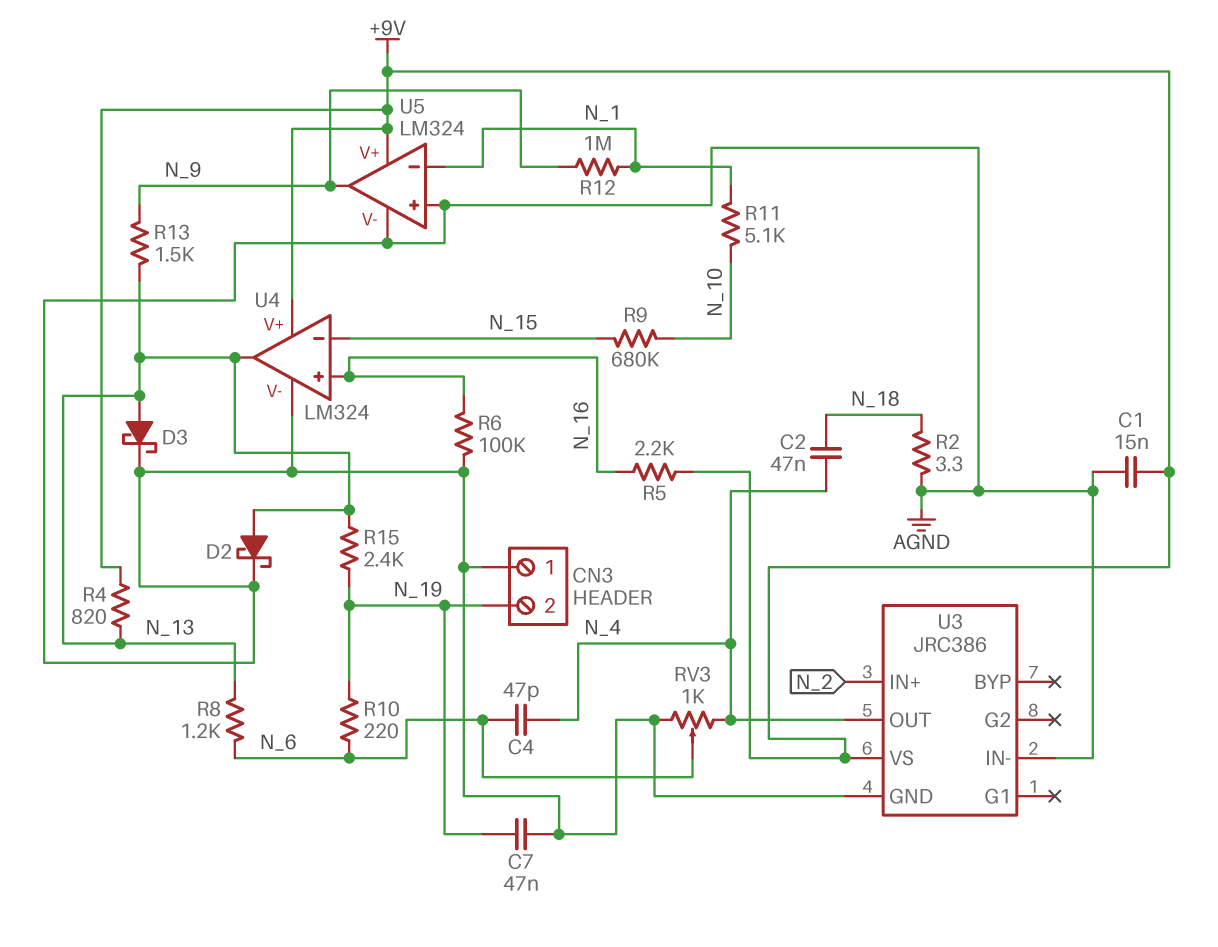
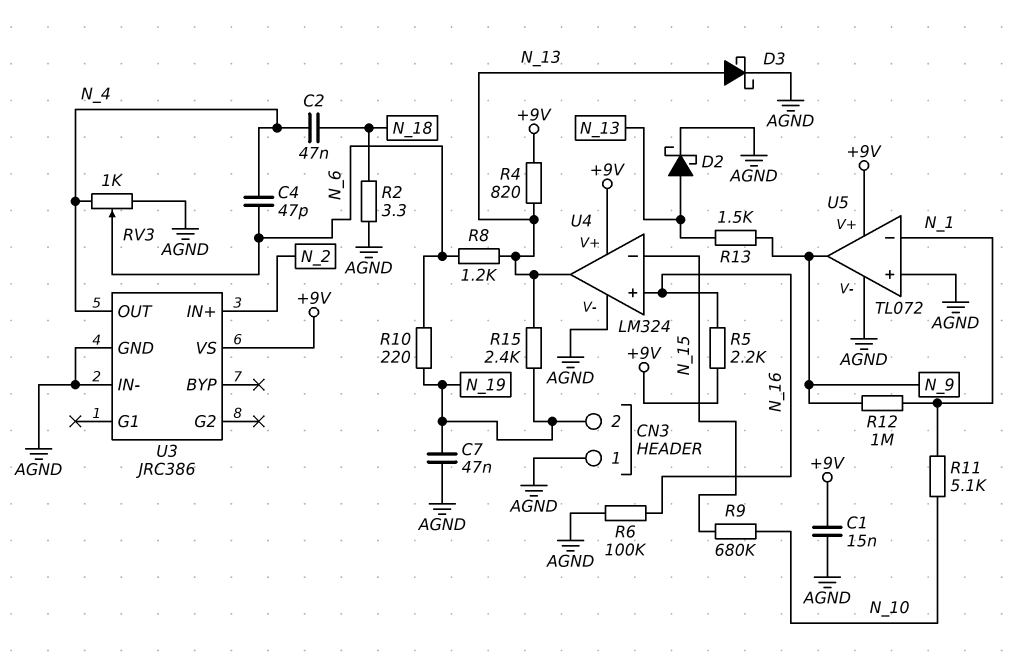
U5: LM324 -> TL072

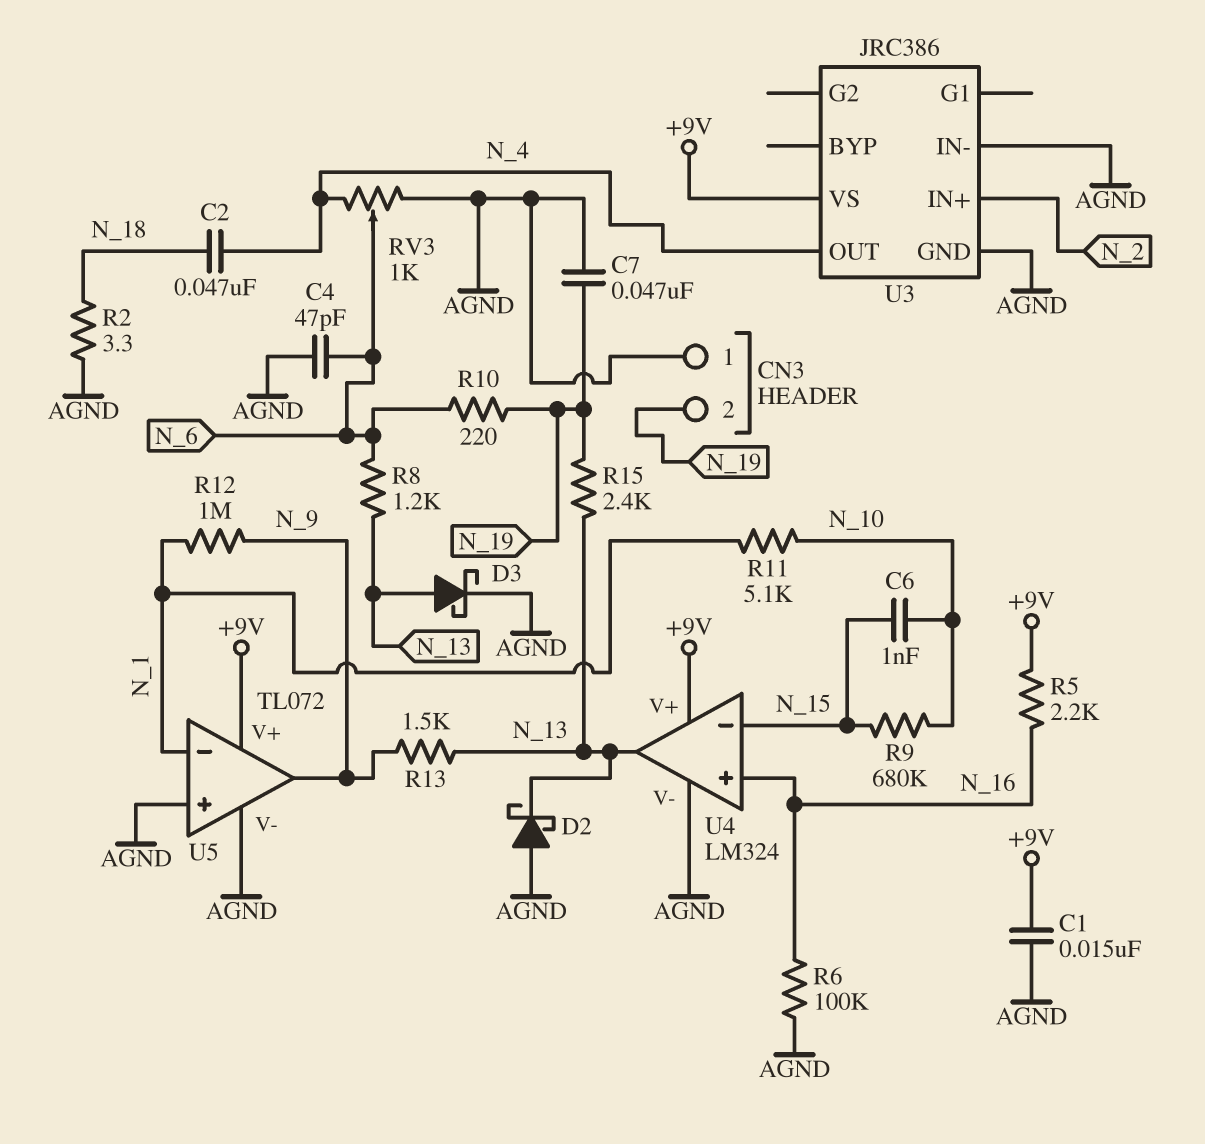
C4: 47pF (N_4, N_6) -> 47pF (AGND, N_6)
C6: none -> 1nF (N_10, N_15)
D2: schottky (A N_13, K AGND) -> schottky (A AGND, K N_13)
R4: 820 (+9V, N_13) -> none

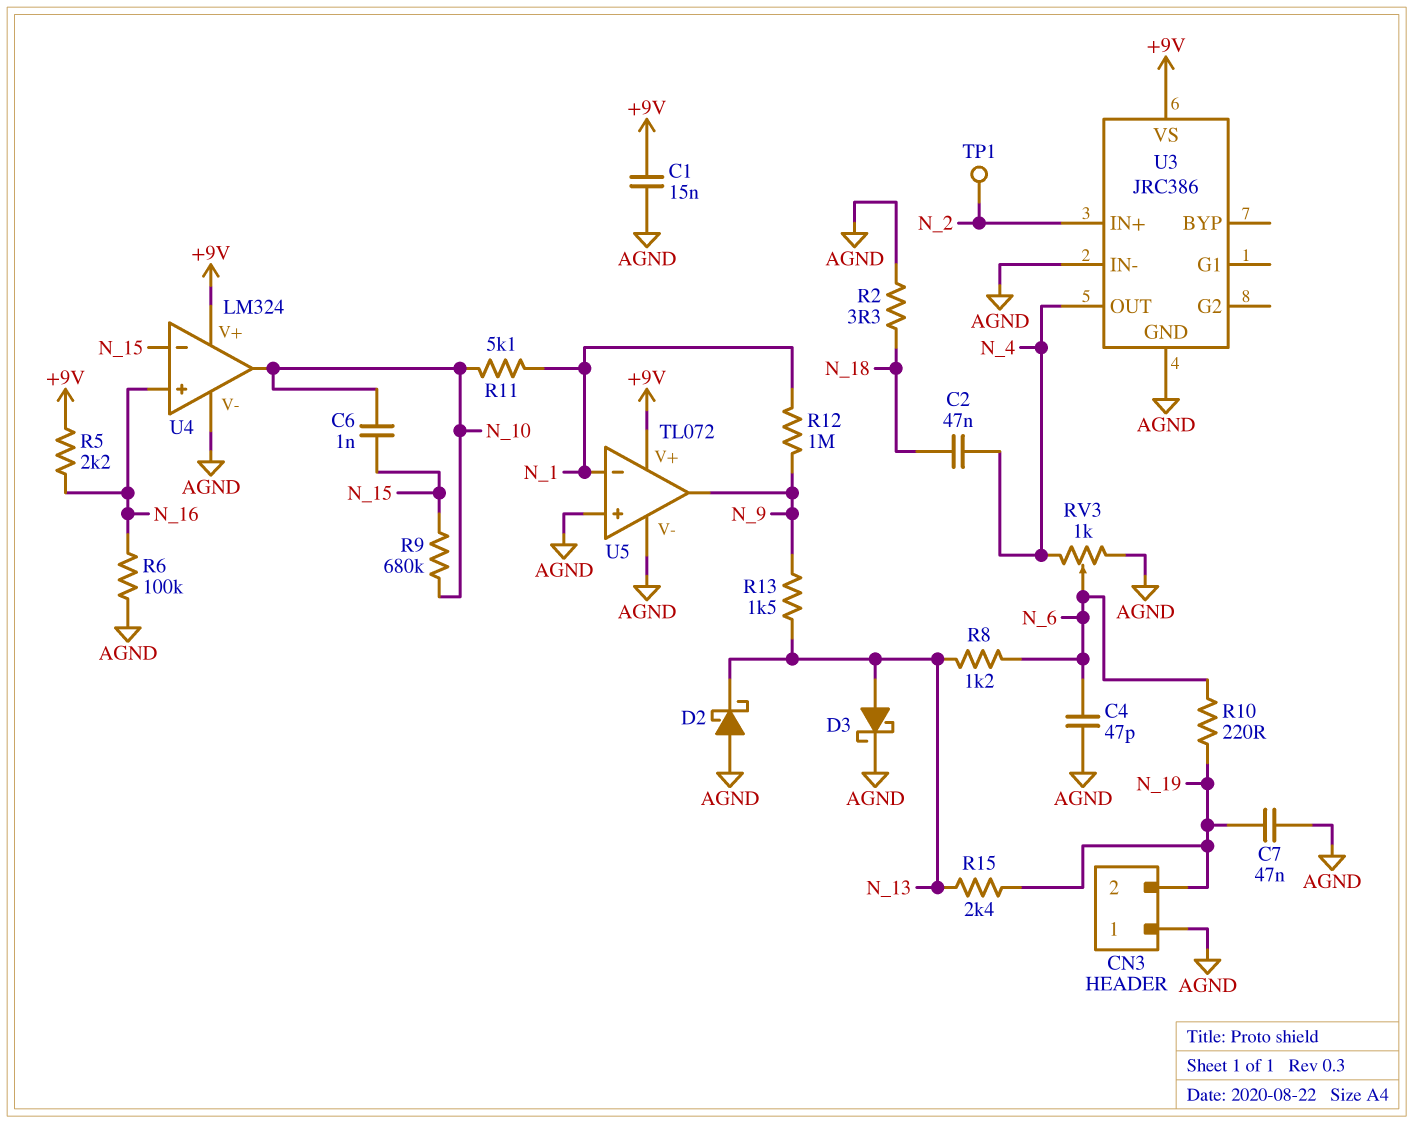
TP1: none -> test point (N_2)
U4 pin out: N_13 -> N_10

